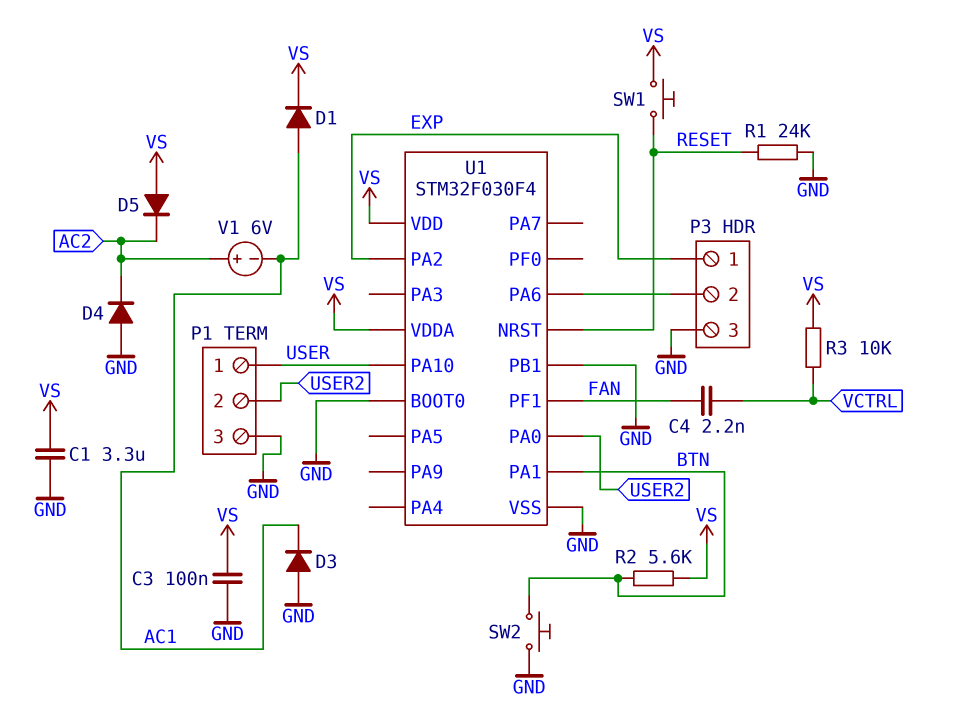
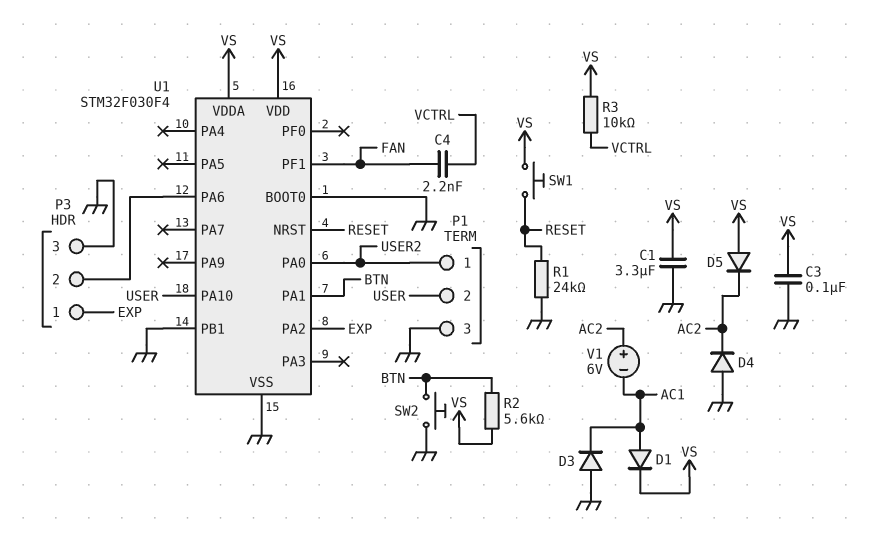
P1 pin 1: USER -> USER2
P1 pin 2: USER2 -> USER

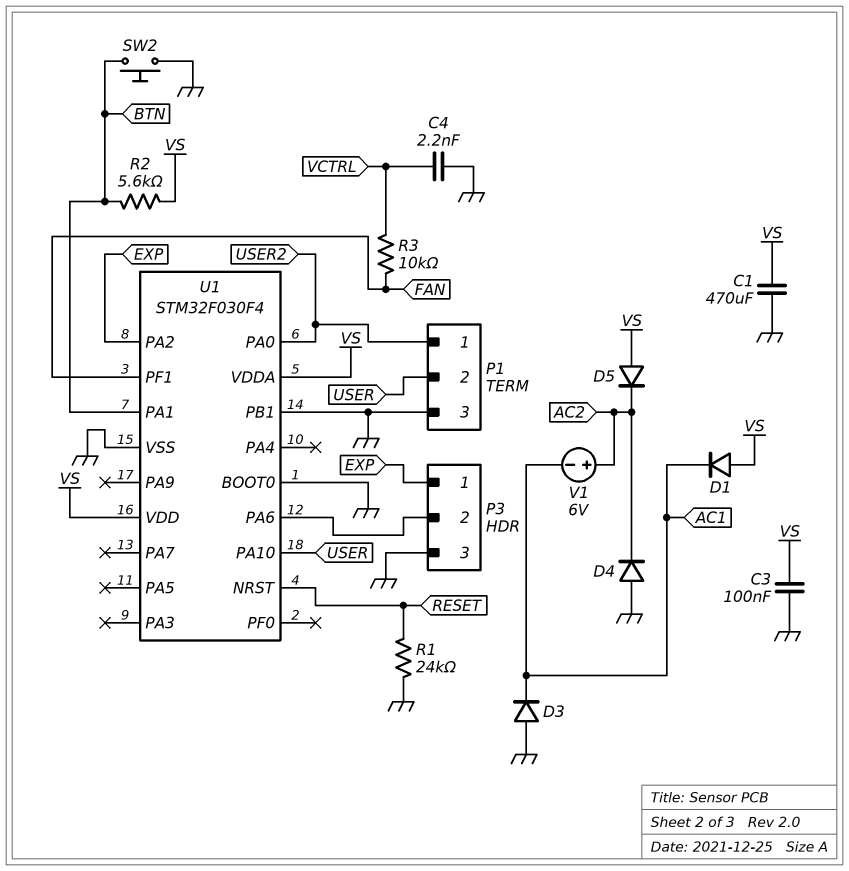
C1: 3.3uF (GND, VS) -> 470uF (GND, VS)
C4: 2.2nF (FAN, VCTRL) -> 2.2nF (GND, VCTRL)
D1: diode (A AC1, K VS) -> diode (A VS, K AC1)
R3: 10k (VCTRL, VS) -> 10k (FAN, VCTRL)
SW1: button (RESET, VS) -> none

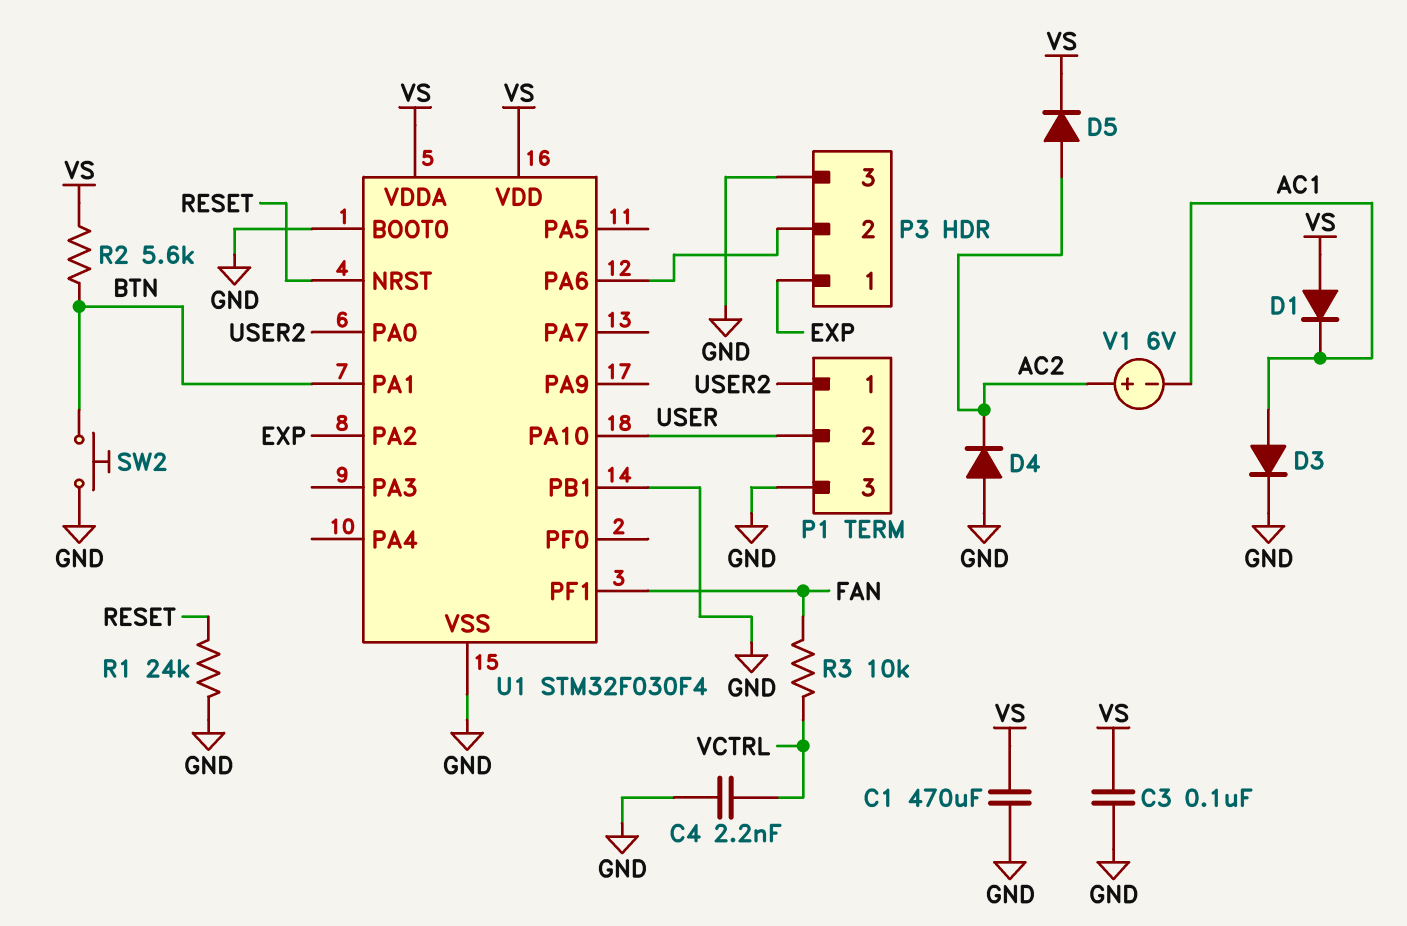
D3: diode (A GND, K AC1) -> diode (A AC1, K GND)
D5: diode (A VS, K AC2) -> diode (A AC2, K VS)

